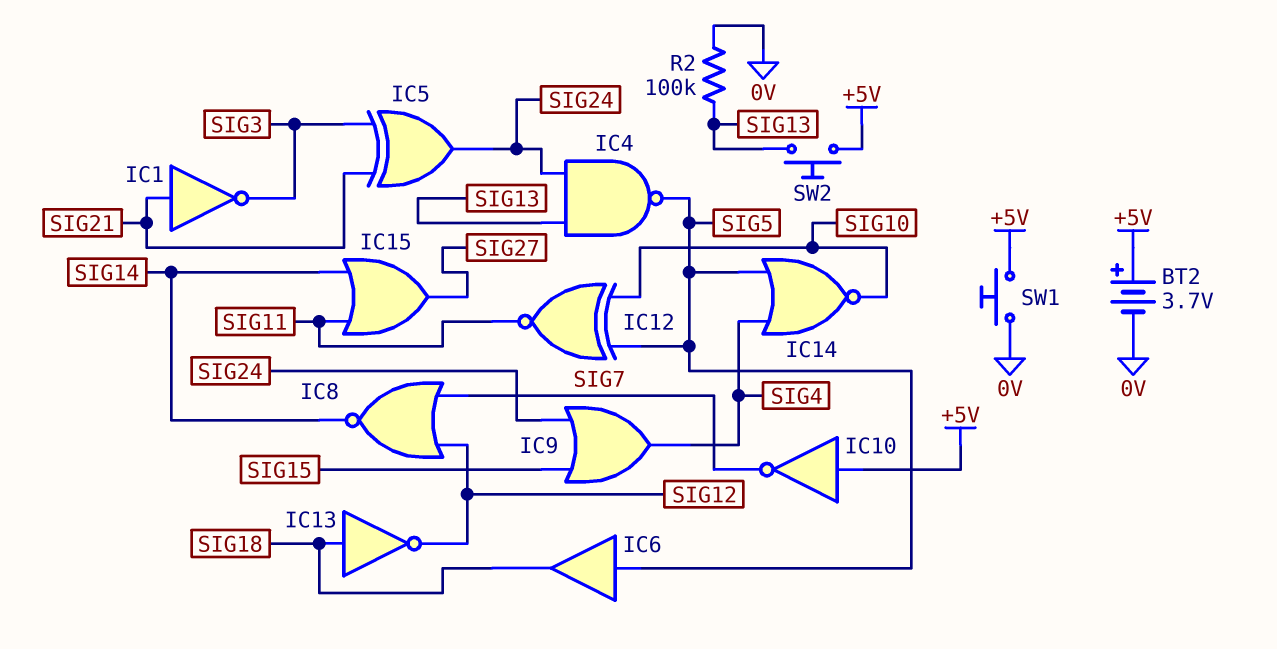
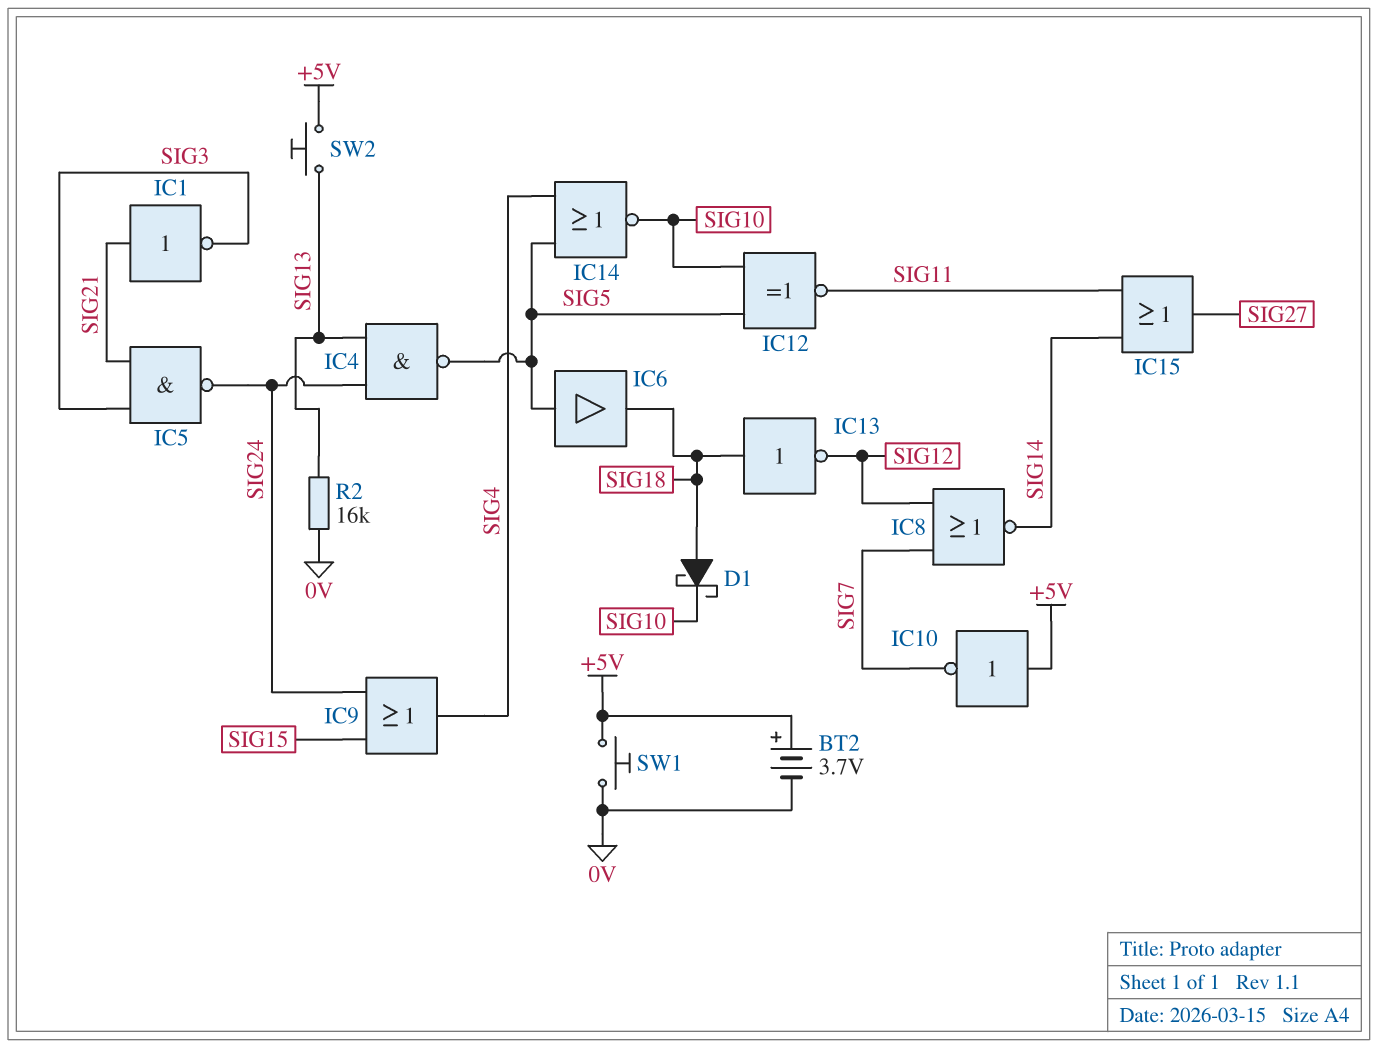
D1: none -> schottky (A SIG18, K SIG10)
IC5: XOR (in SIG3, in SIG21, out SIG24) -> NAND (in SIG3, in SIG21, out SIG24)
R2: 100k (0V, SIG13) -> 16k (0V, SIG13)

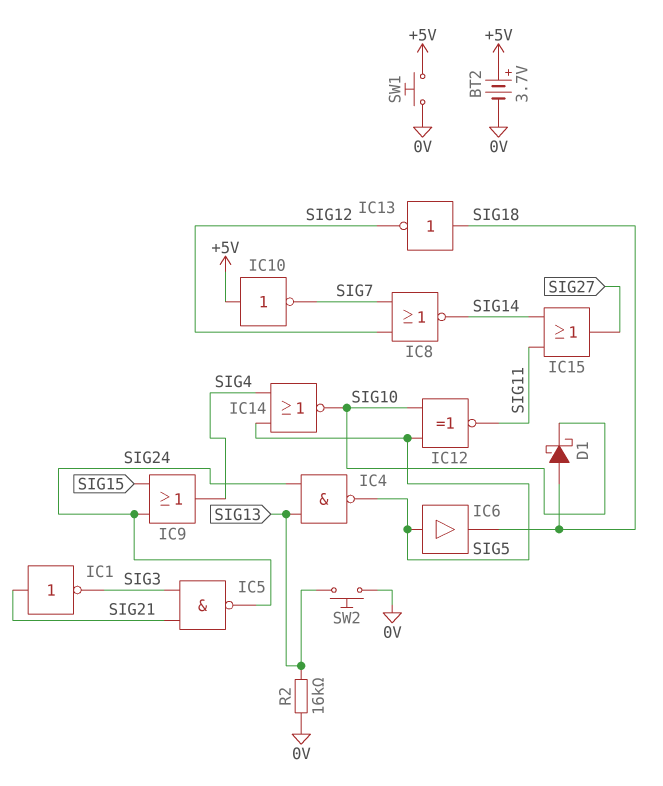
SW2: button (+5V, SIG13) -> button (0V, SIG13)

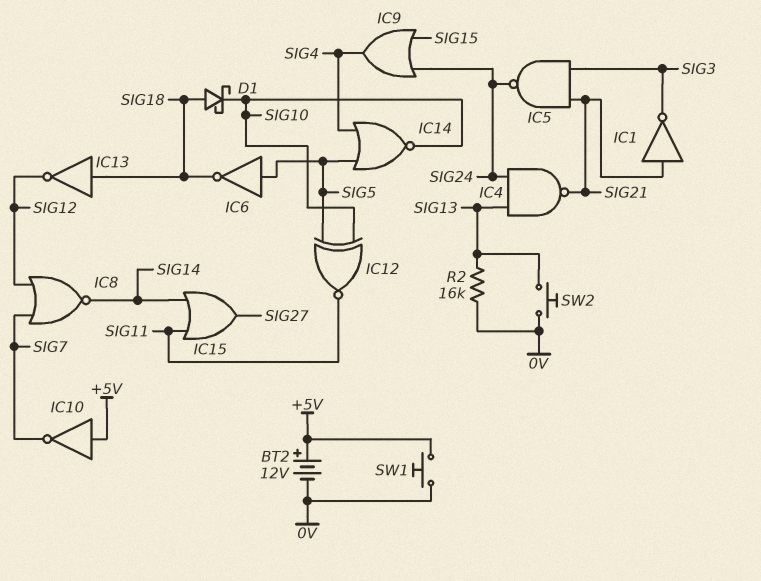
BT2: 3.7V (plus +5V, minus 0V) -> 12V (plus +5V, minus 0V)
IC4: NAND (in SIG13, in SIG24, out SIG5) -> NAND (in SIG13, in SIG24, out SIG21)
IC6: buffer (in SIG5, out SIG18) -> NOT (in SIG5, out SIG18)

